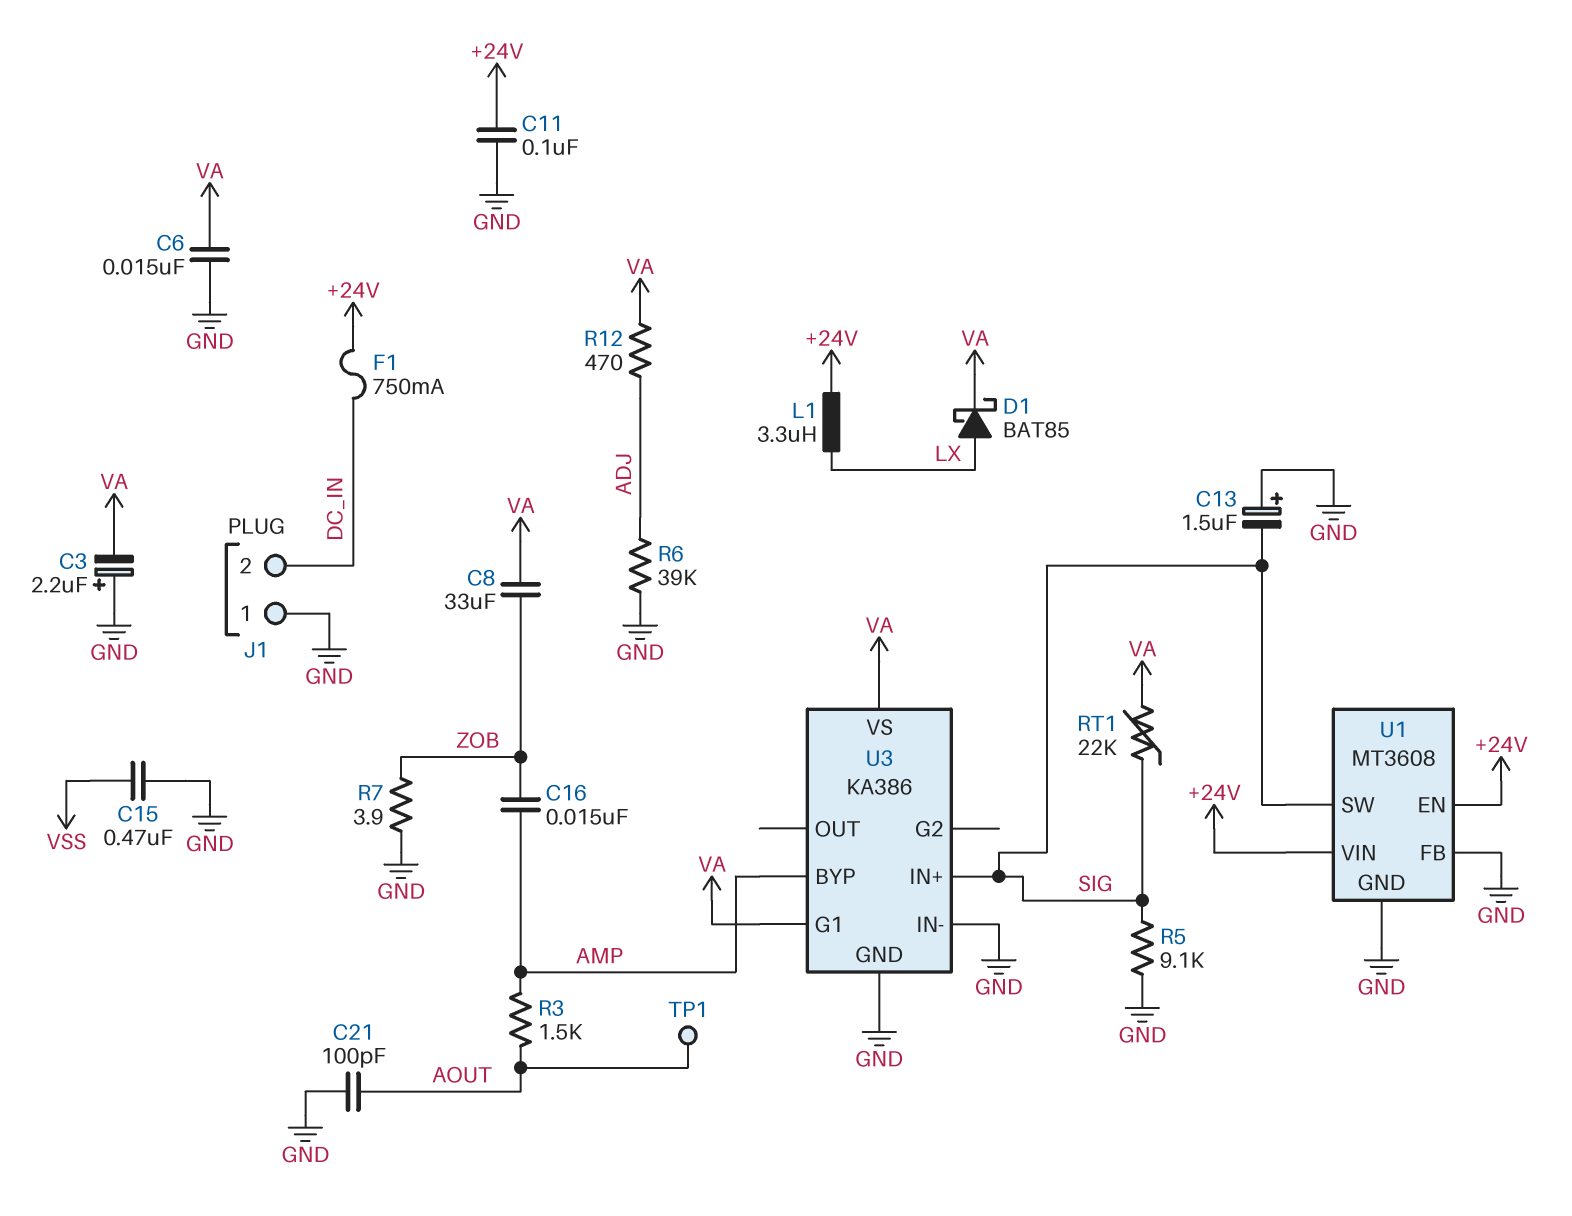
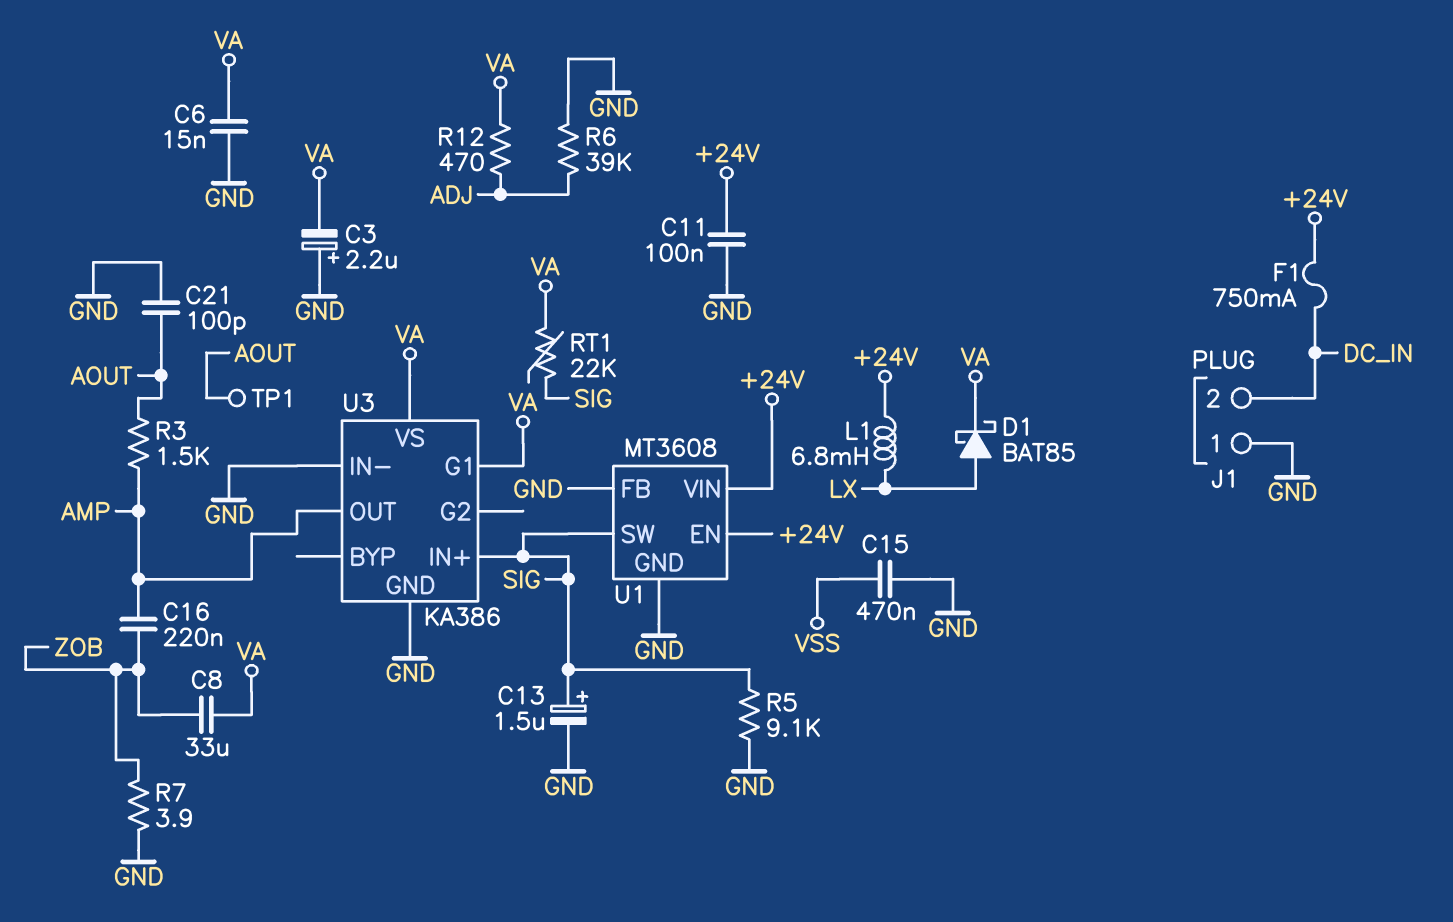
C13: 1.5uF (plus GND, minus SIG) -> 1.5uF (plus SIG, minus GND)
C16: 15nF (AMP, ZOB) -> 220nF (AMP, ZOB)
L1: 3.3uH (+24V, LX) -> 6.8mH (+24V, LX)
U3 pin BYP: AMP -> none
U3 pin OUT: none -> AMP

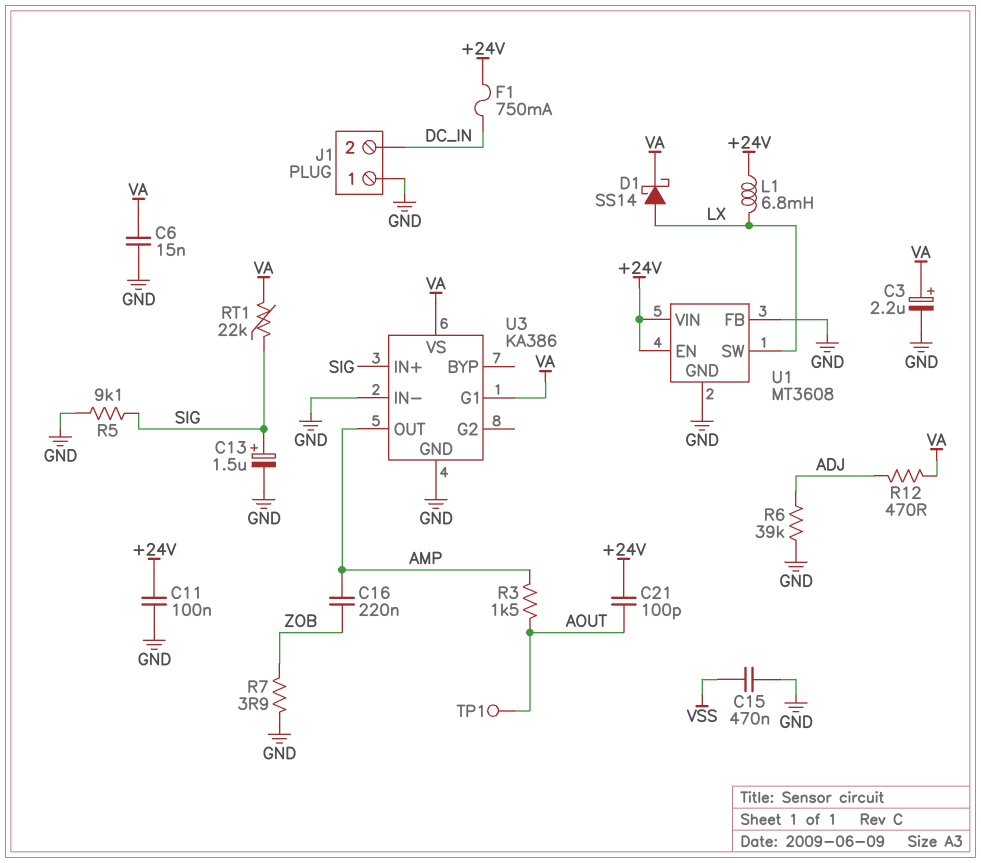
C3: 2.2uF (plus GND, minus VA) -> 2.2uF (plus VA, minus GND)
C8: 33uF (VA, ZOB) -> none
C21: 100pF (AOUT, GND) -> 100pF (+24V, AOUT)
D1: schottky BAT85 (A LX, K VA) -> schottky SS14 (A LX, K VA)
U1 pin SW: SIG -> LX

